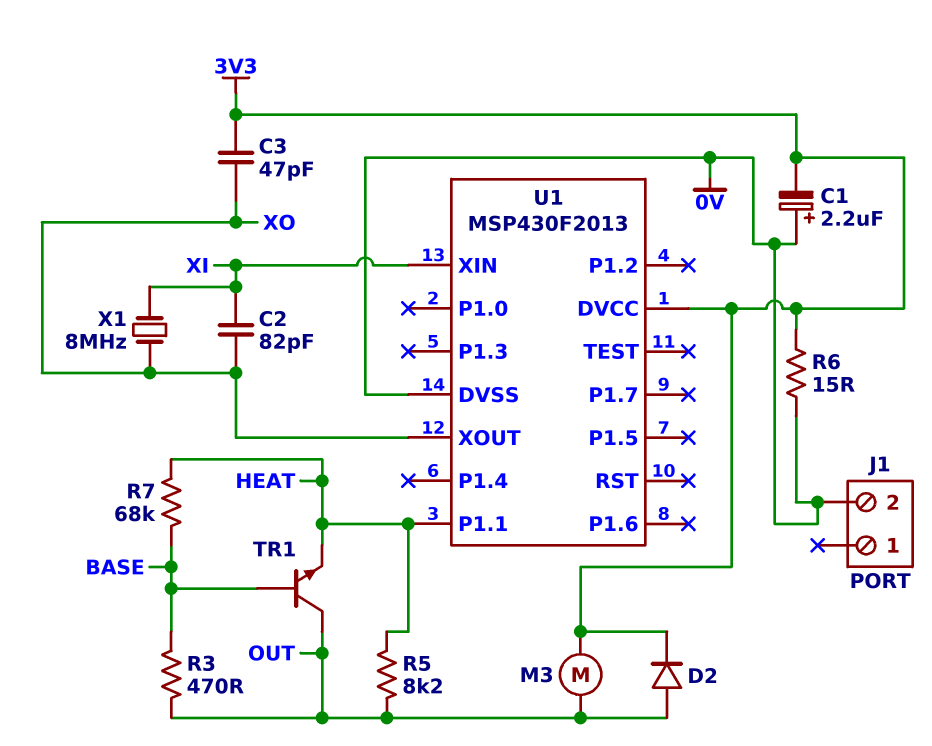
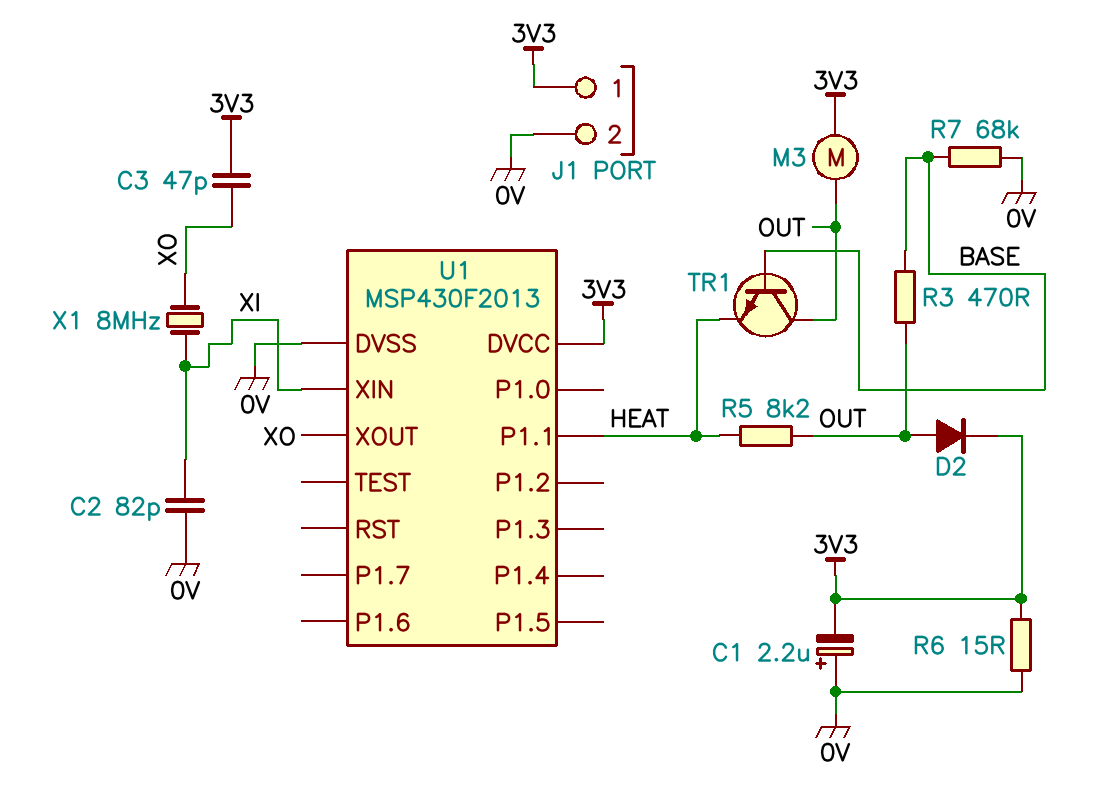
C2: 82pF (XI, XO) -> 82pF (0V, XI)
J1 pin 1: none -> 3V3
R7: 68k (BASE, HEAT) -> 68k (0V, BASE)

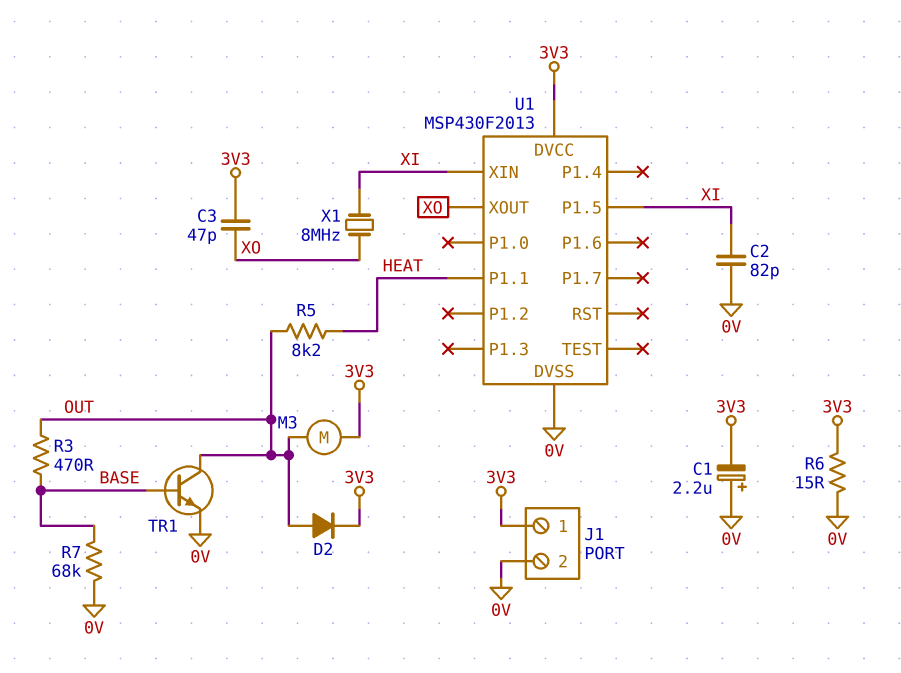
TR1: NPN (B BASE, C OUT, E HEAT) -> NPN (B BASE, C OUT, E 0V)
U1 pin P1.5: none -> XI

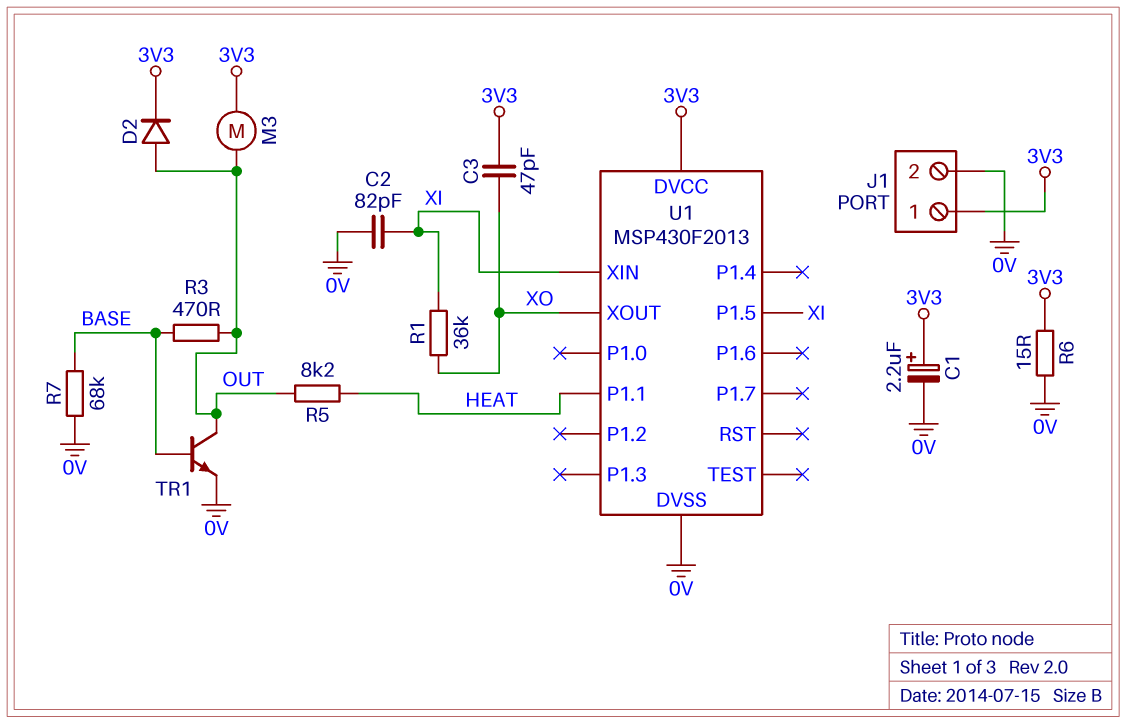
C1: 2.2uF (plus 0V, minus 3V3) -> 2.2uF (plus 3V3, minus 0V)
R1: none -> 36k (XI, XO)
X1: 8MHz (XI, XO) -> none

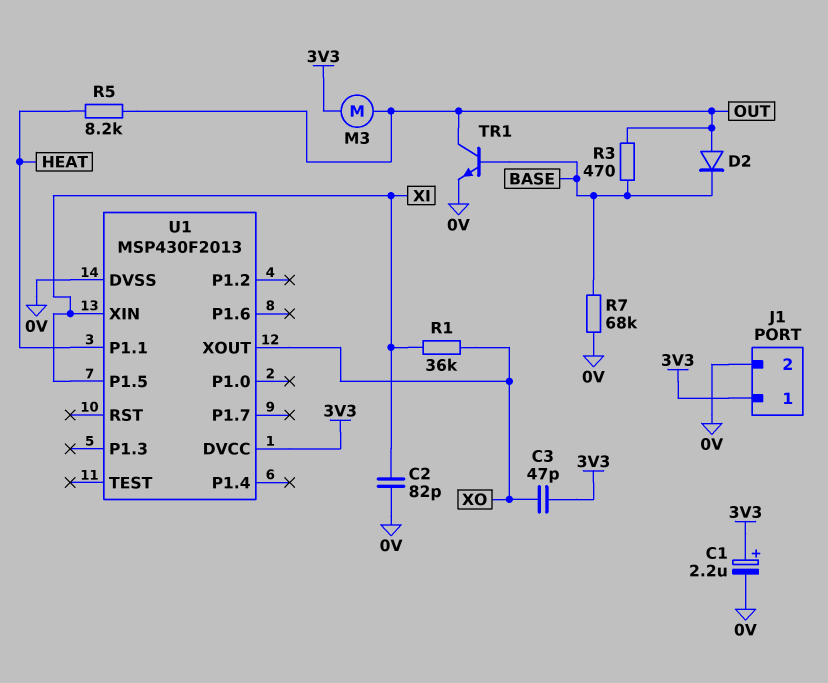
D2: diode (A OUT, K 3V3) -> diode (A OUT, K BASE)
R6: 15 (0V, 3V3) -> none

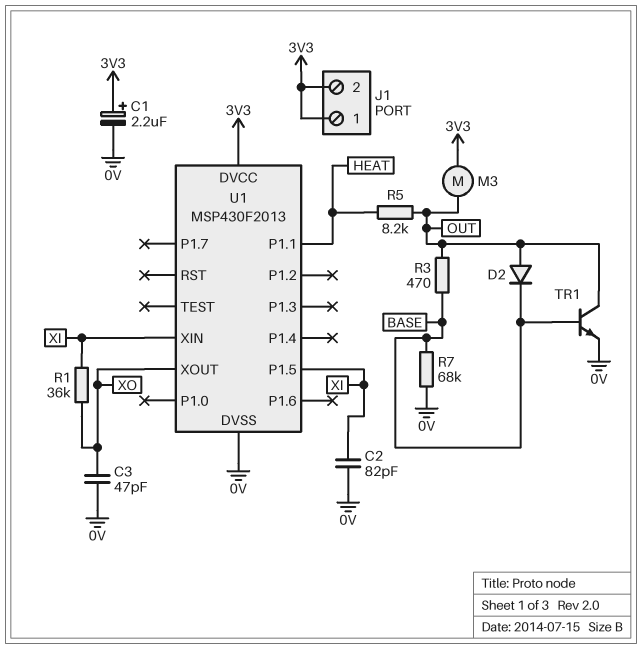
C3: 47pF (3V3, XO) -> 47pF (0V, XO)
J1 pin 2: 0V -> 3V3

